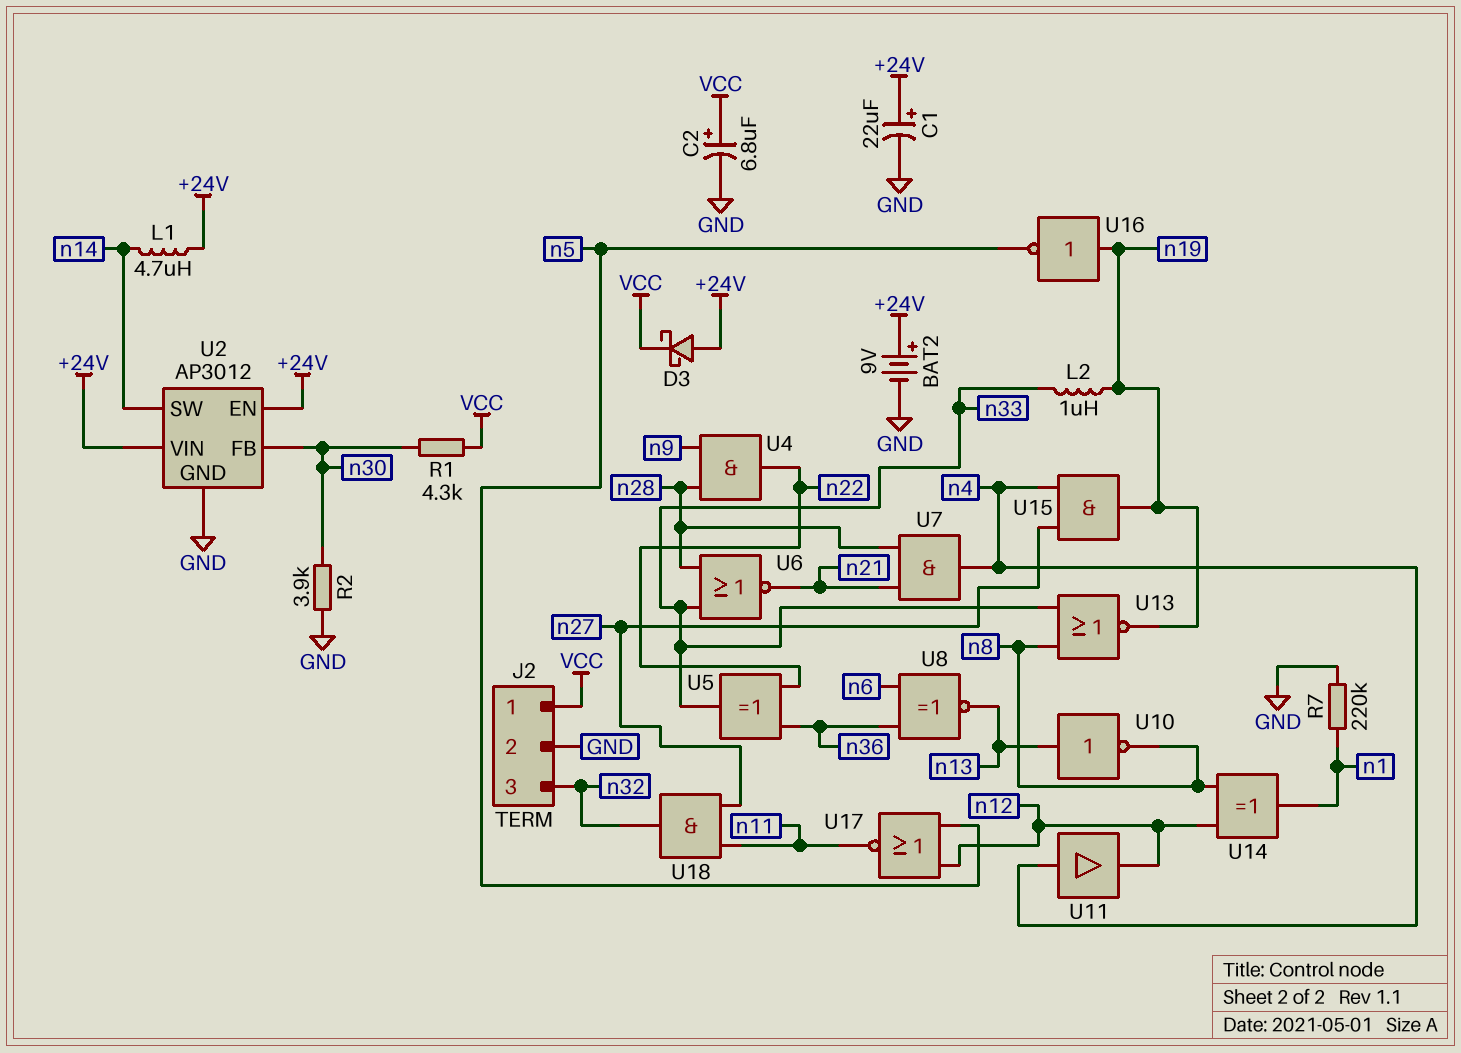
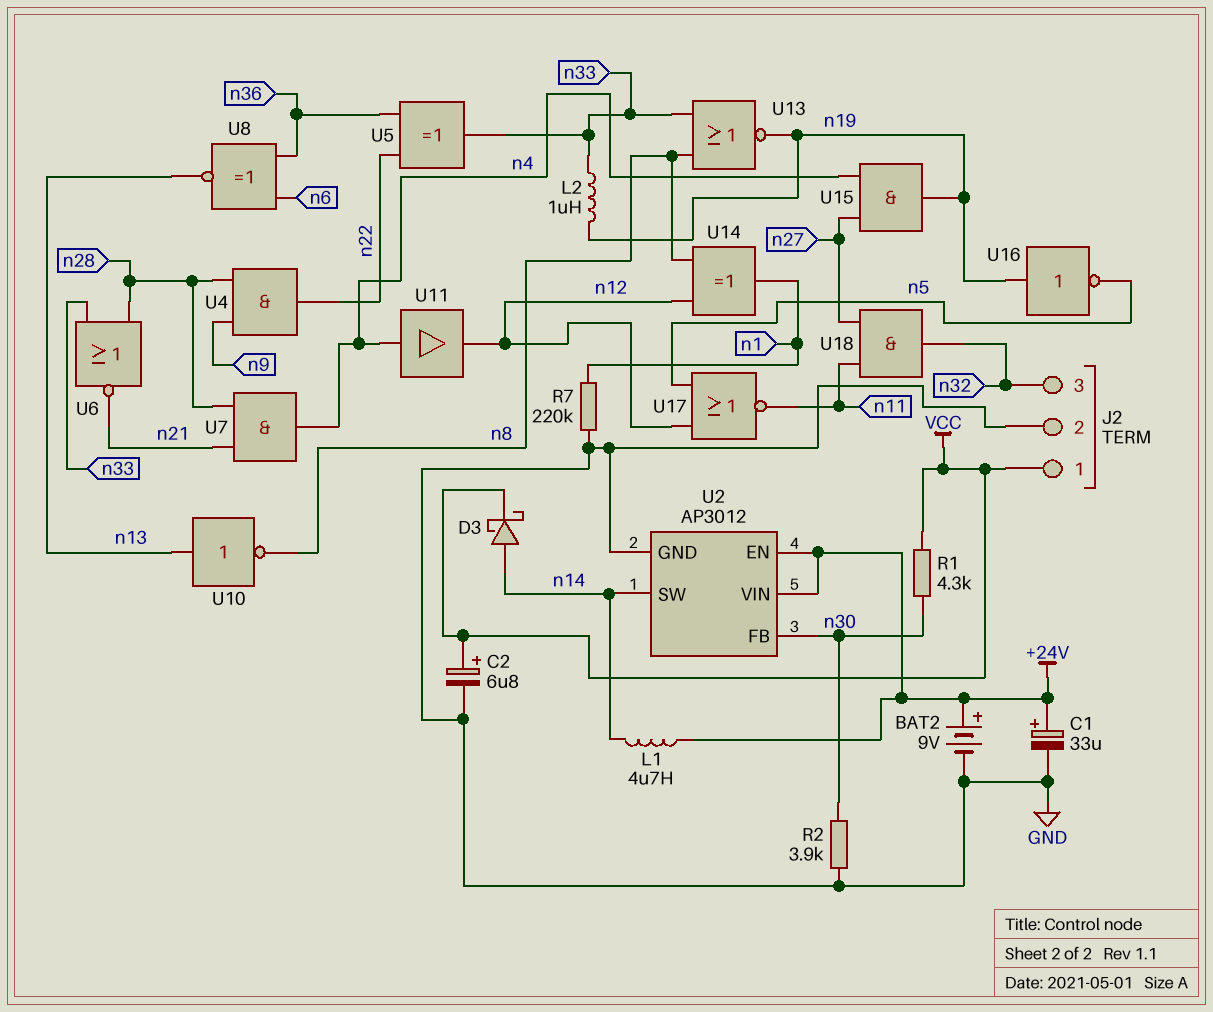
C1: 22uF (plus +24V, minus GND) -> 33uF (plus +24V, minus GND)
D3: schottky (A +24V, K VCC) -> schottky (A n14, K VCC)

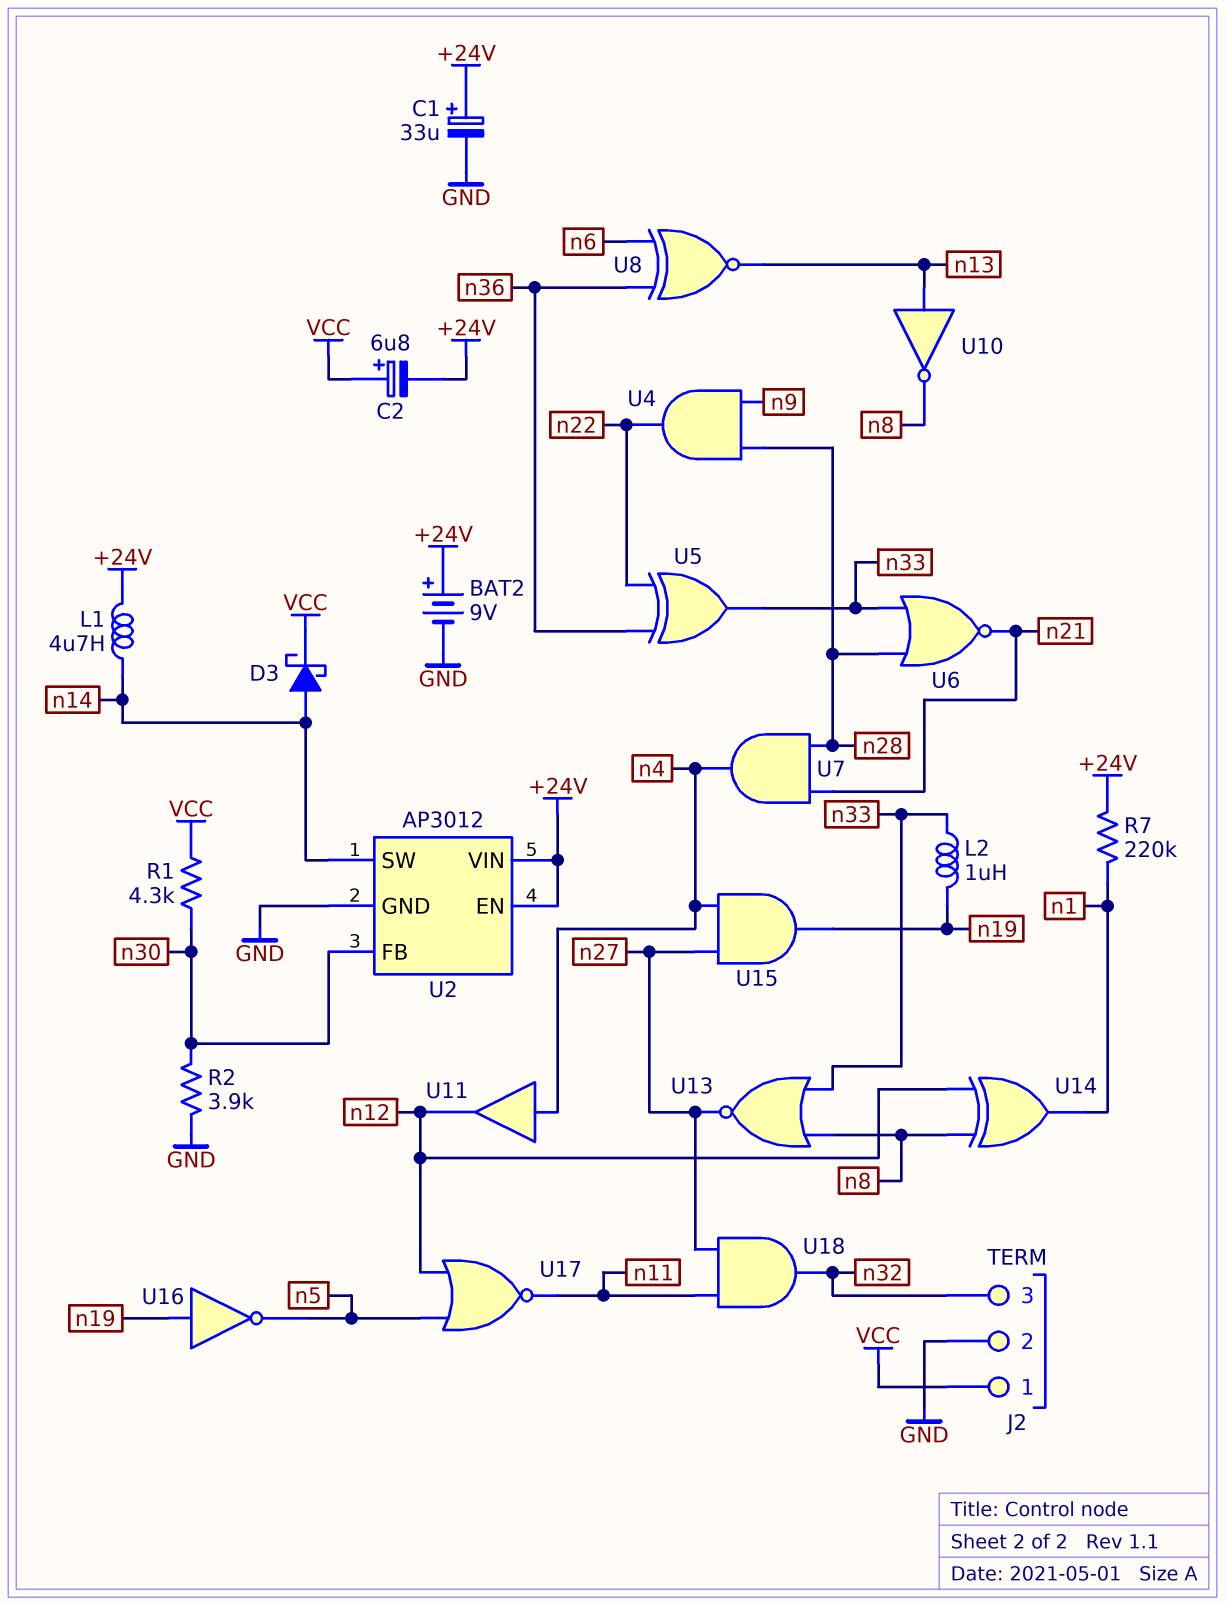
C2: 6.8uF (plus VCC, minus GND) -> 6.8uF (plus VCC, minus +24V)
R7: 220k (GND, n1) -> 220k (+24V, n1)
U13: NOR (in n8, in n33, out n19) -> NOR (in n8, in n33, out n27)

